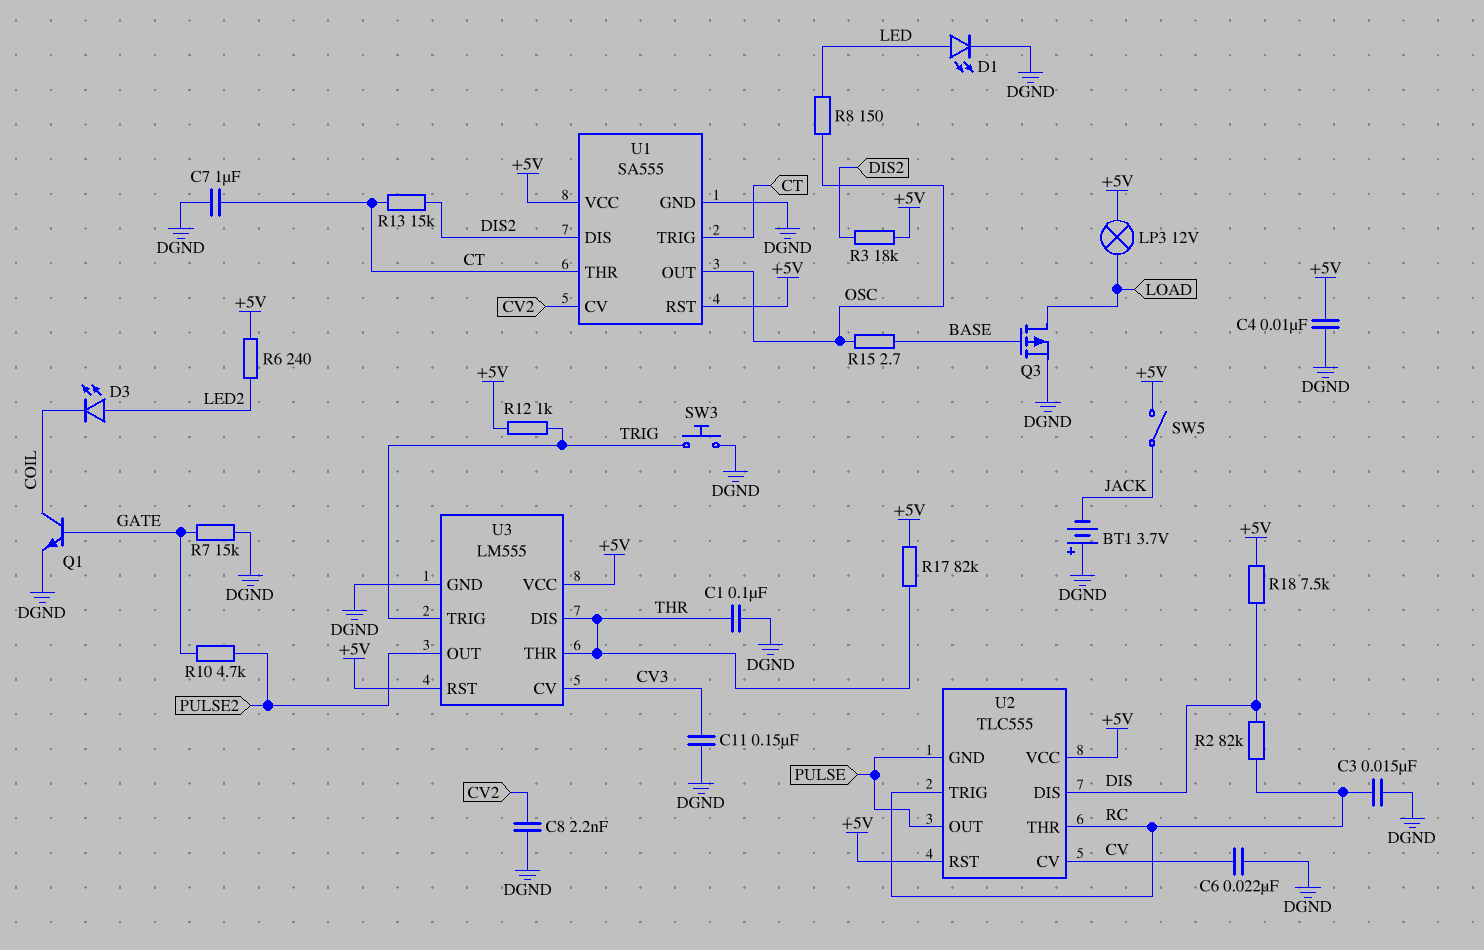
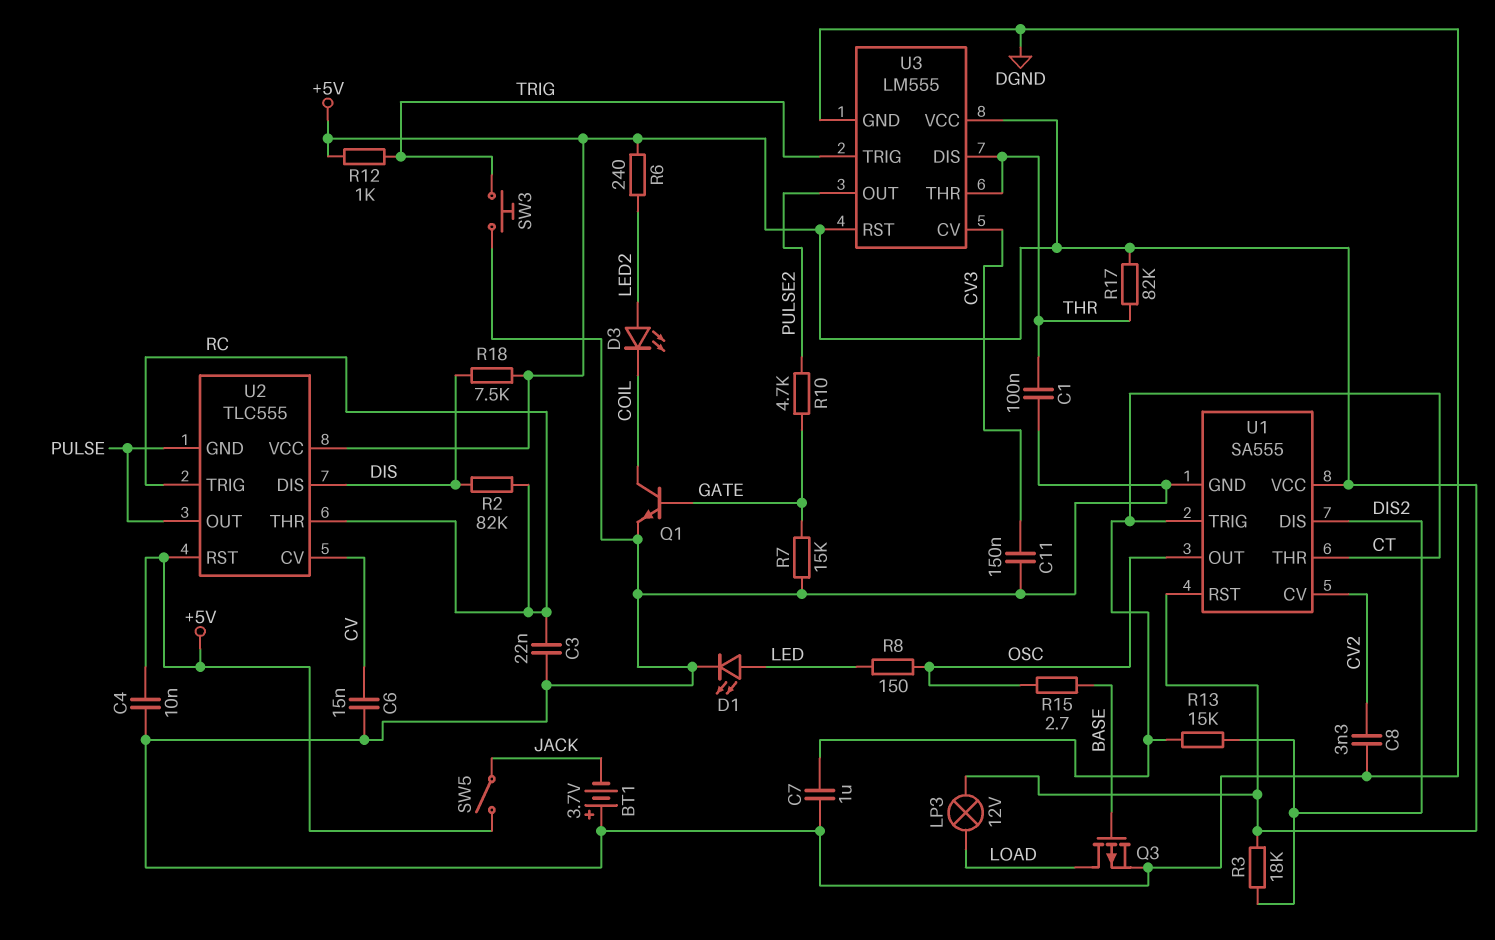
C3: 15nF (DGND, RC) -> 22nF (DGND, RC)
C6: 22nF (CV, DGND) -> 15nF (CV, DGND)
C8: 2.2nF (CV2, DGND) -> 3.3nF (CV2, DGND)

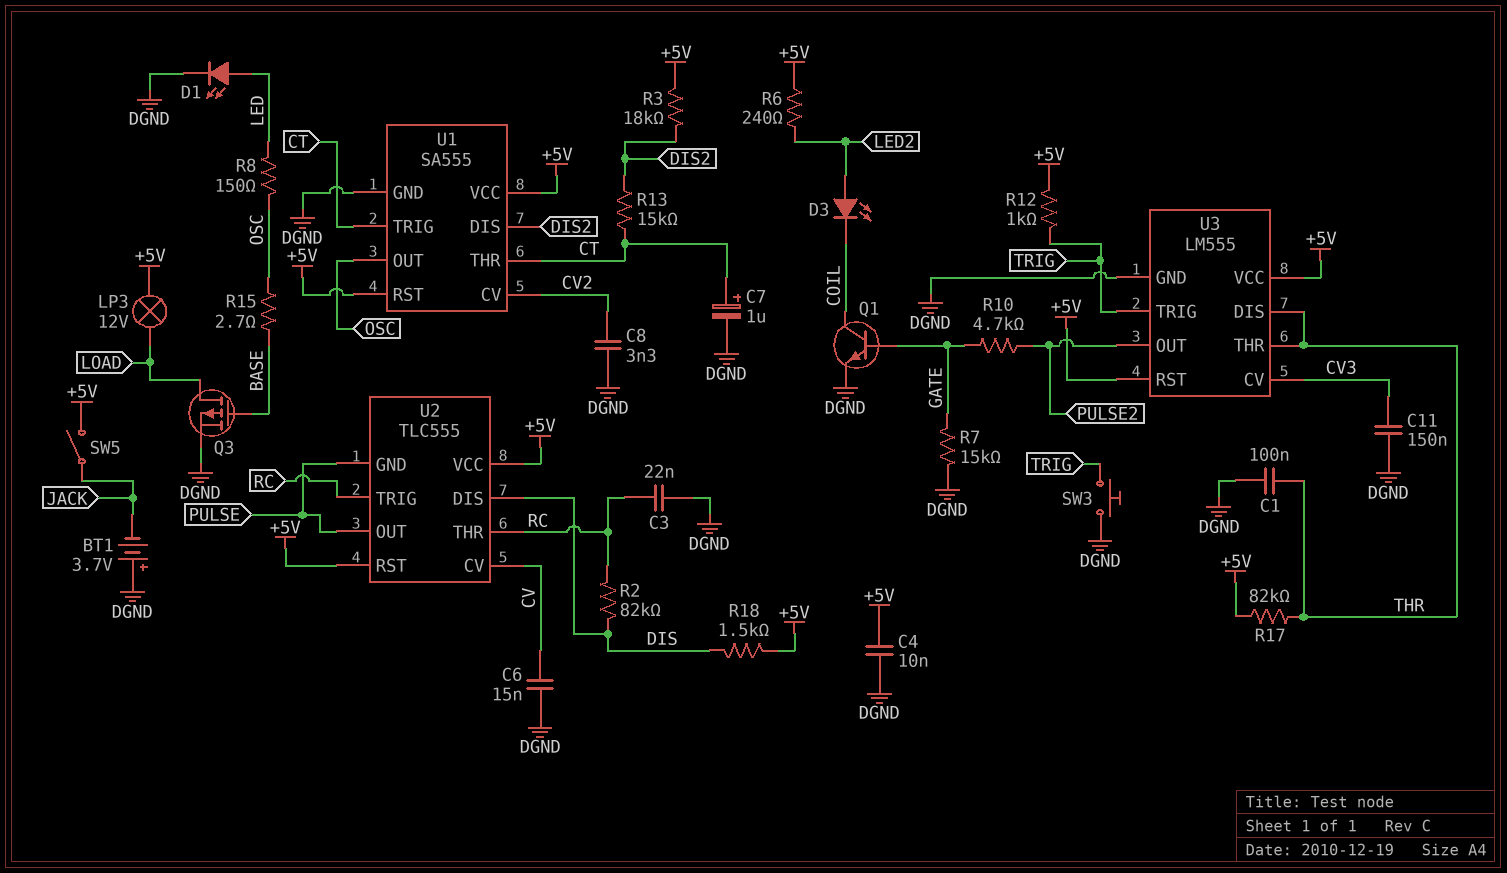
C7: 1uF (CT, DGND) -> 1uF (plus CT, minus DGND)
R18: 7.5k (+5V, DIS) -> 1.5k (+5V, DIS)

